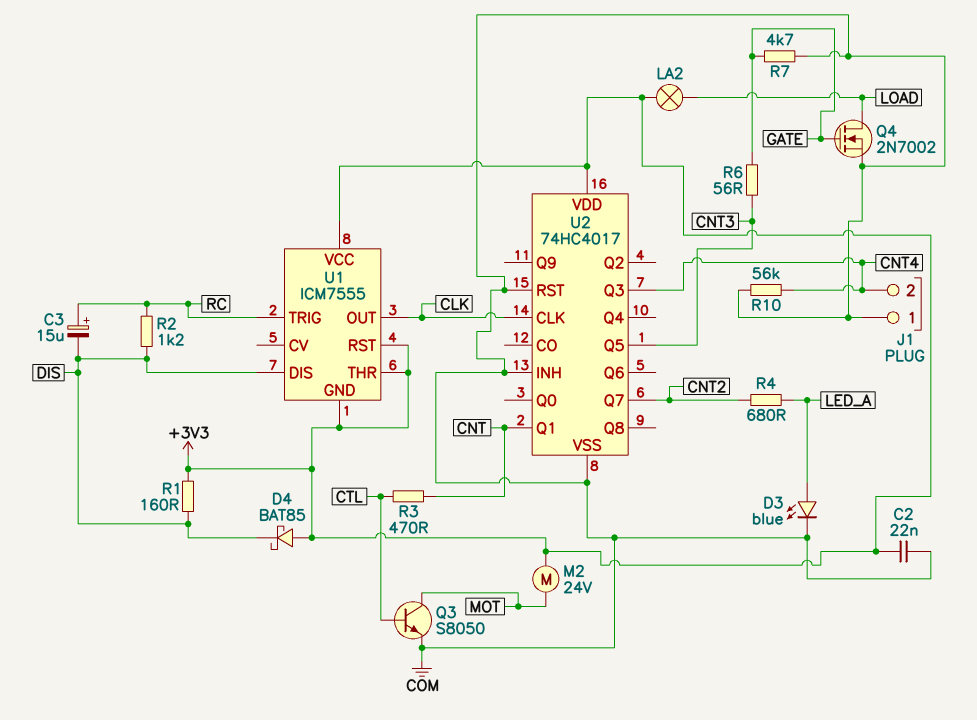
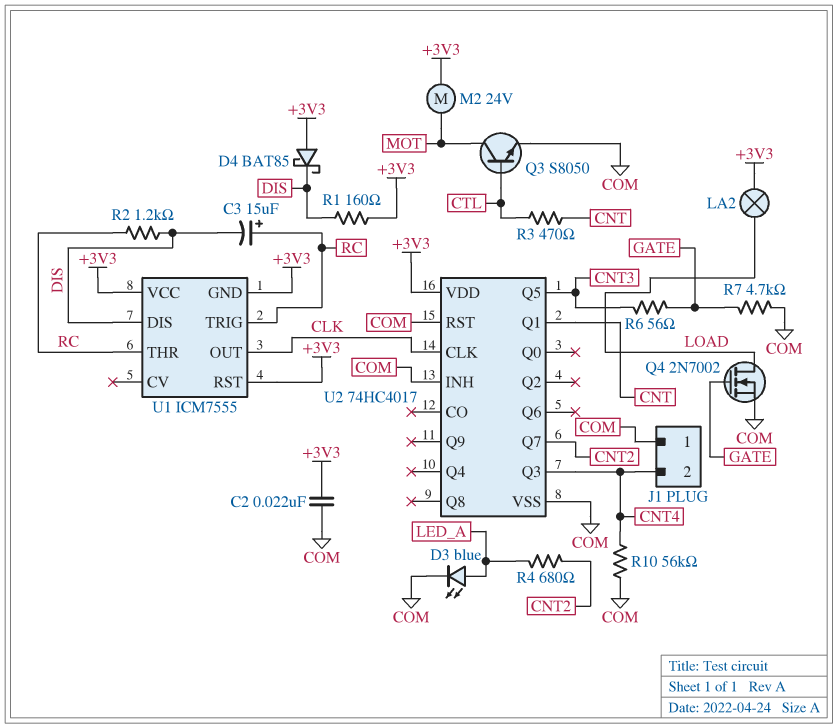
U1 pin THR: +3V3 -> RC

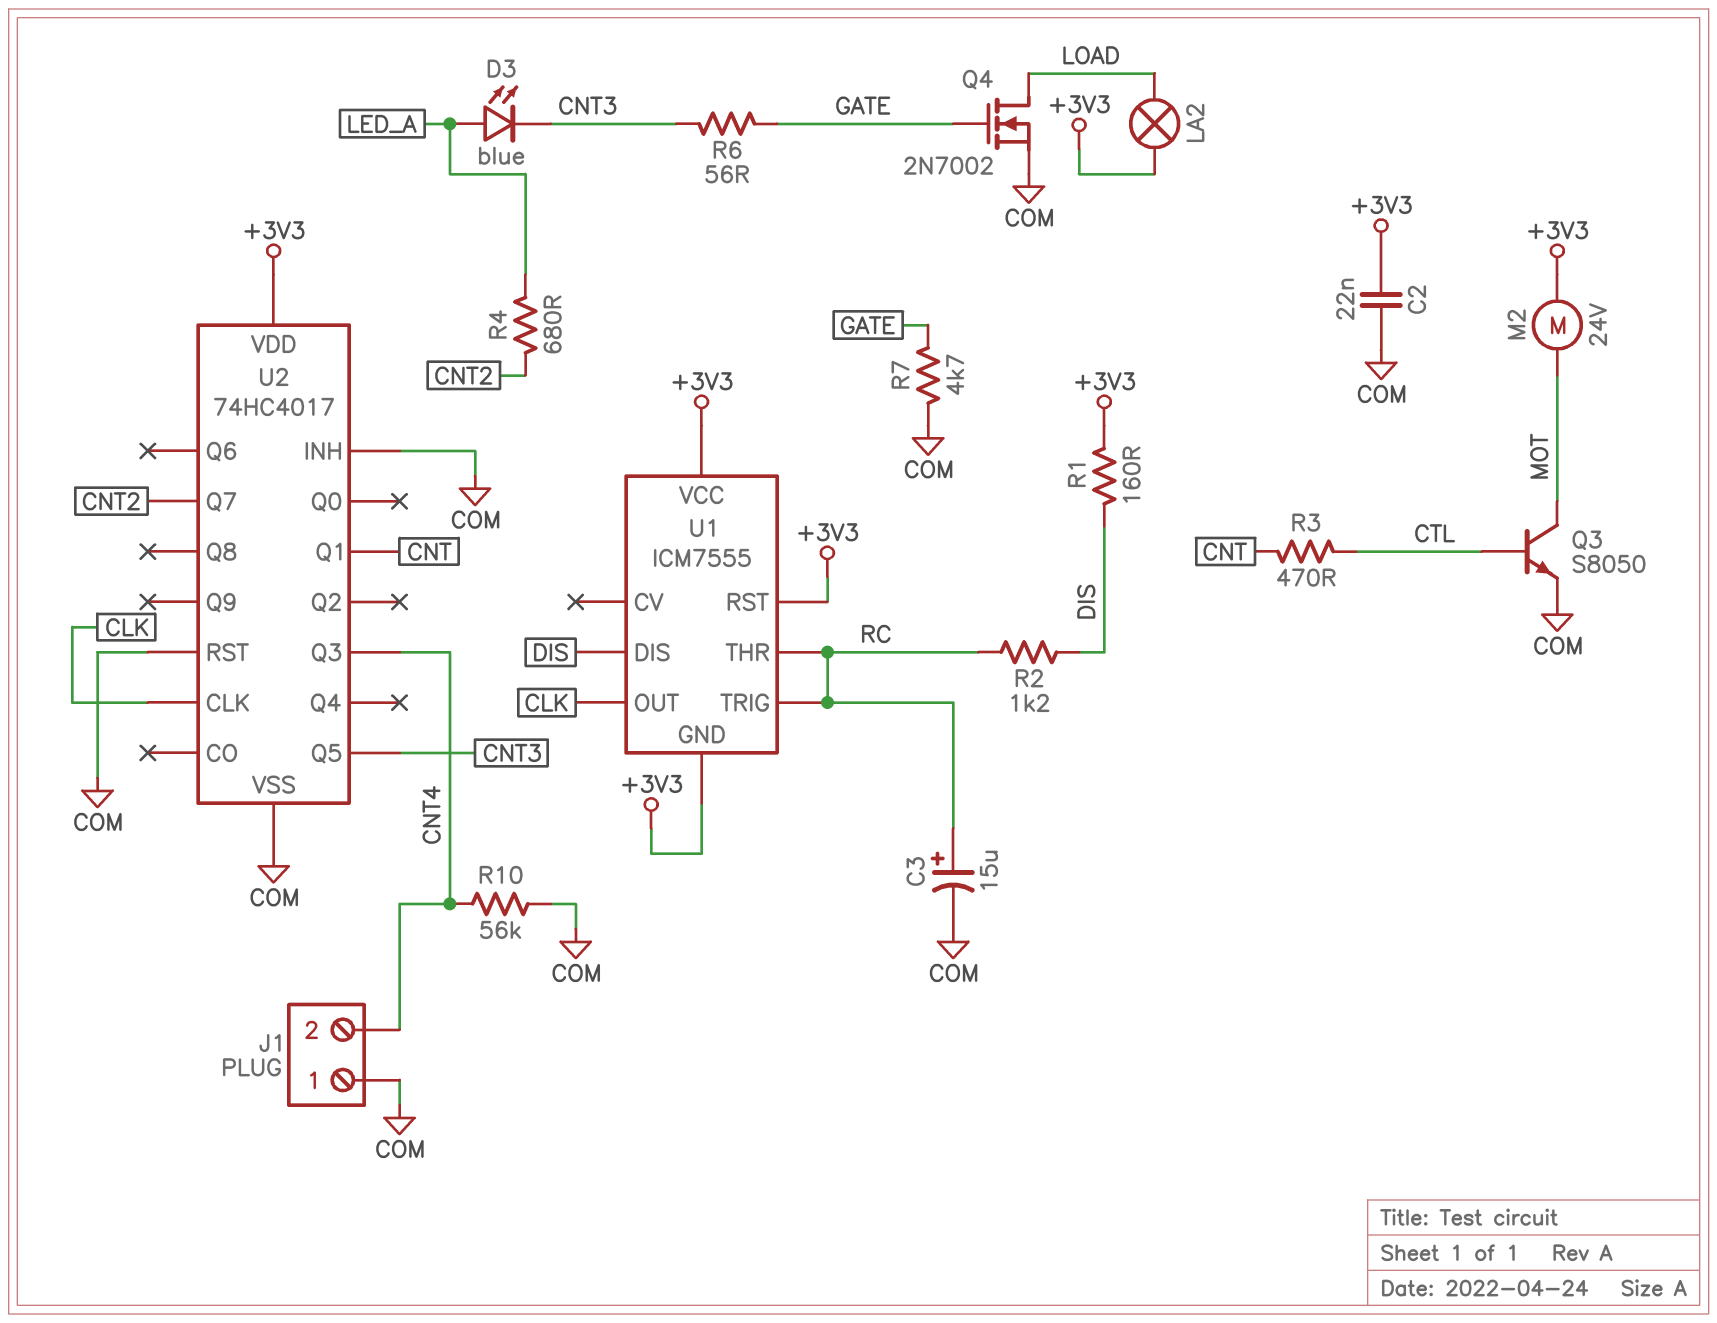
C3: 15uF (plus RC, minus DIS) -> 15uF (plus RC, minus COM)
D3: LED blue (A LED_A, K COM) -> LED blue (A LED_A, K CNT3)
D4: schottky BAT85 (A +3V3, K DIS) -> none

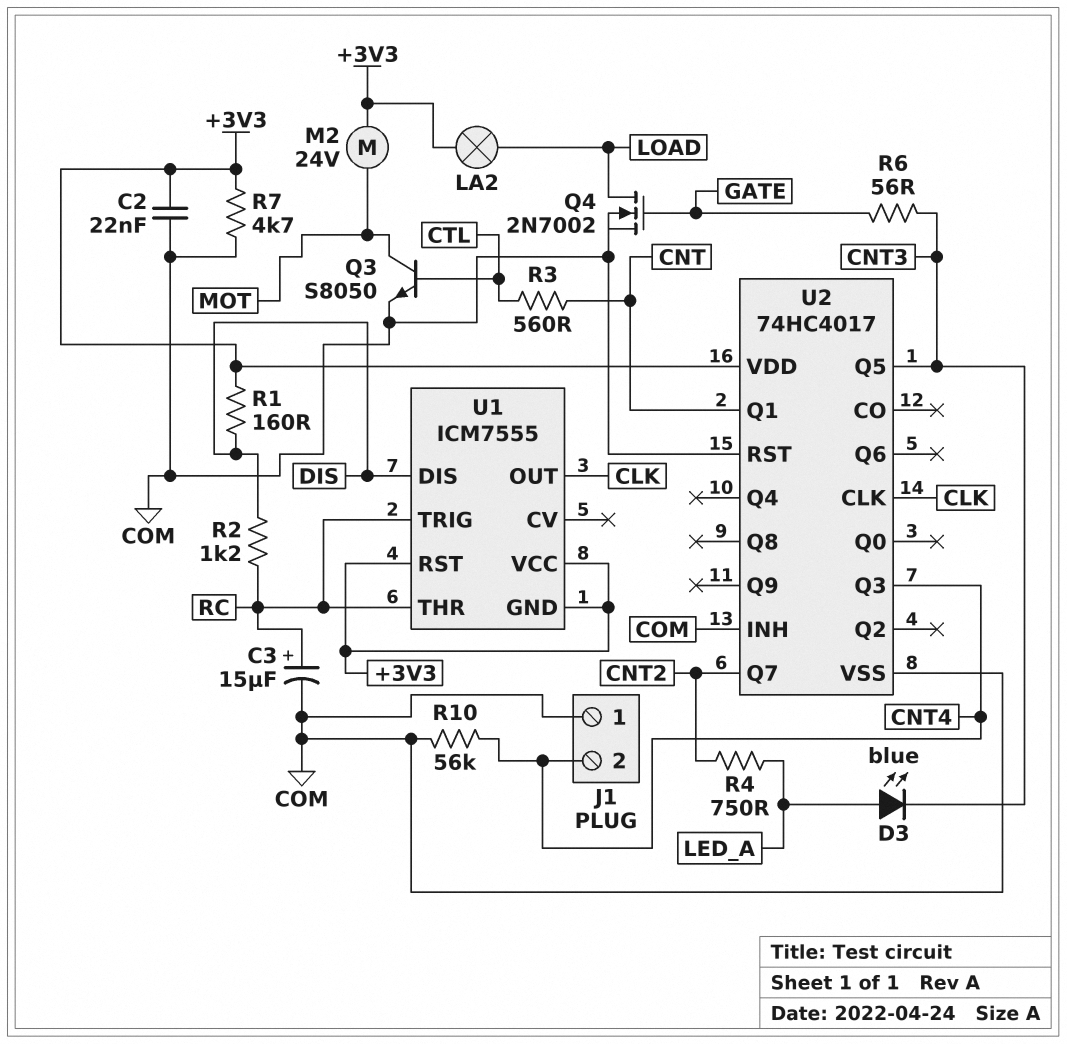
R3: 470 (CNT, CTL) -> 560 (CNT, CTL)
R4: 680 (CNT2, LED_A) -> 750 (CNT2, LED_A)
R7: 4.7k (COM, GATE) -> 4.7k (+3V3, COM)

